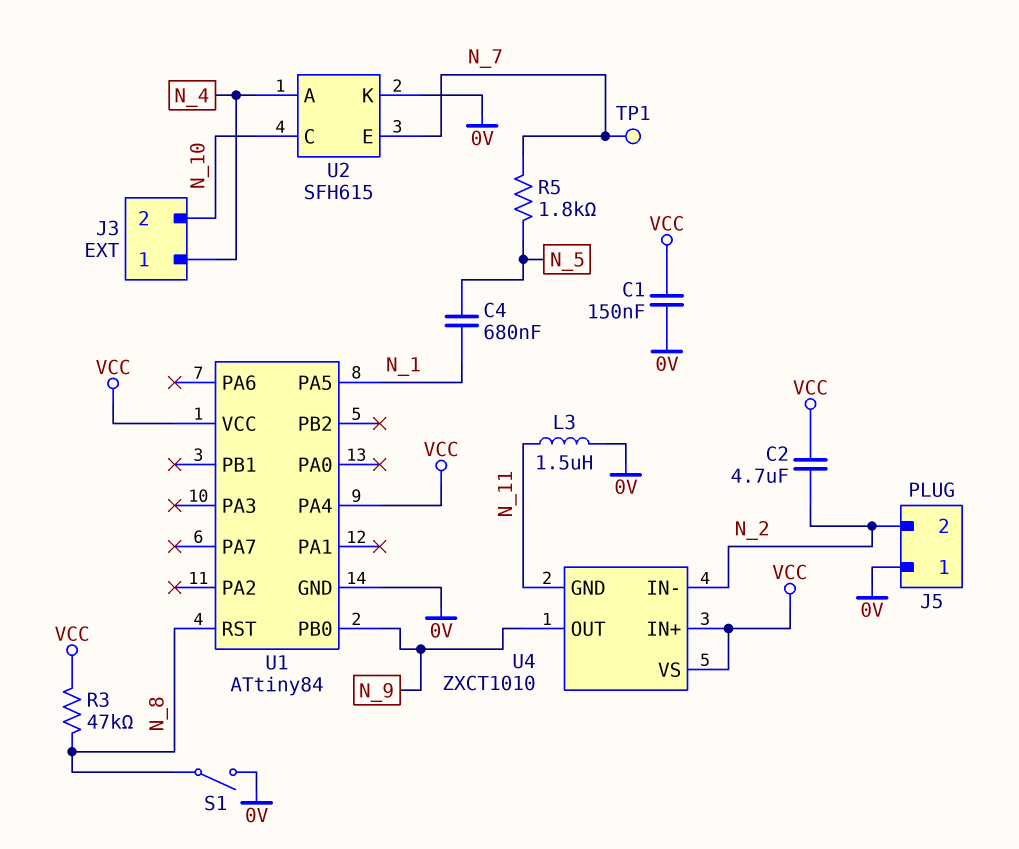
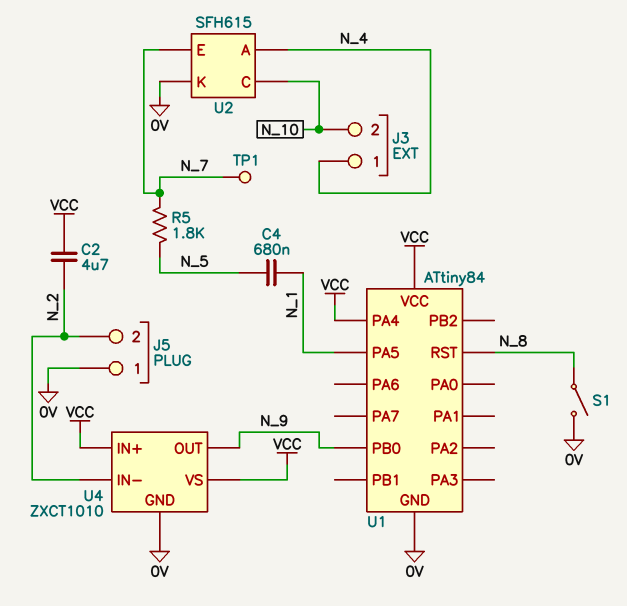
C1: 150nF (0V, VCC) -> none
L3: 1.5uH (0V, N_11) -> none
R3: 47k (N_8, VCC) -> none
U4 pin GND: N_11 -> 0V

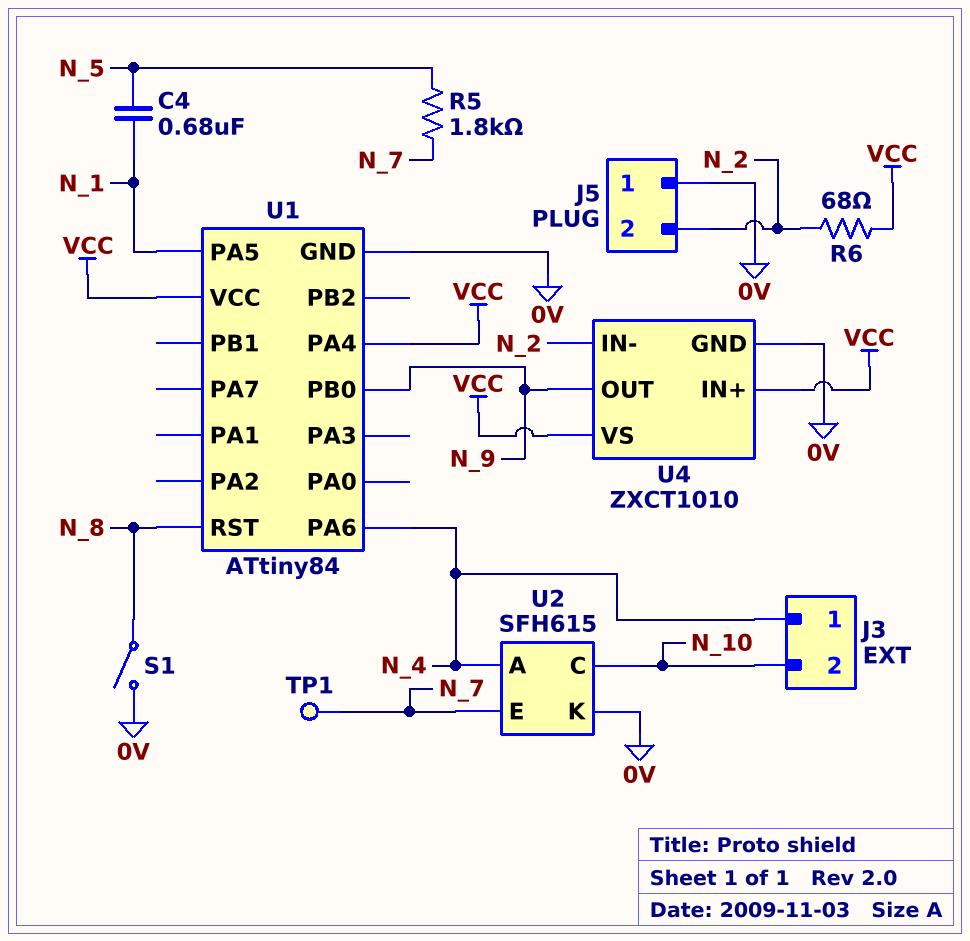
C2: 4.7uF (N_2, VCC) -> none
R6: none -> 68 (N_2, VCC)
U1 pin PA6: none -> N_4

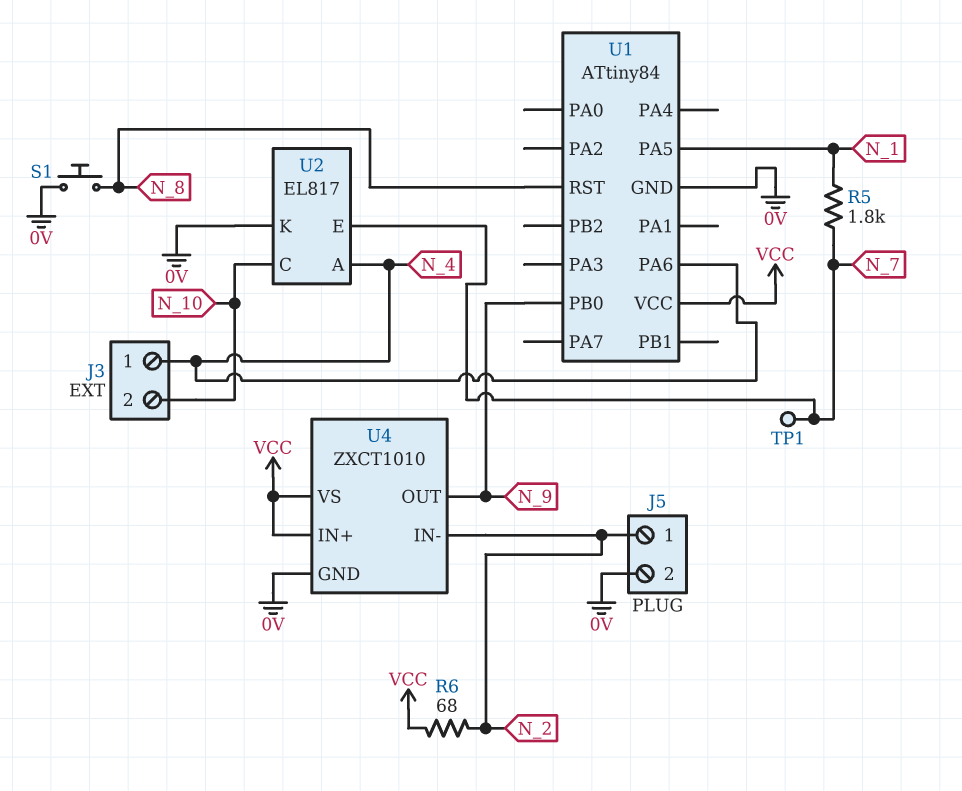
C4: 680nF (N_1, N_5) -> none
J5 pin 1: 0V -> N_2
J5 pin 2: N_2 -> 0V
R5: 1.8k (N_5, N_7) -> 1.8k (N_1, N_7)
S1: switch (0V, N_8) -> button (0V, N_8)
U1 pin PA4: VCC -> none
U2: SFH615 -> EL817

